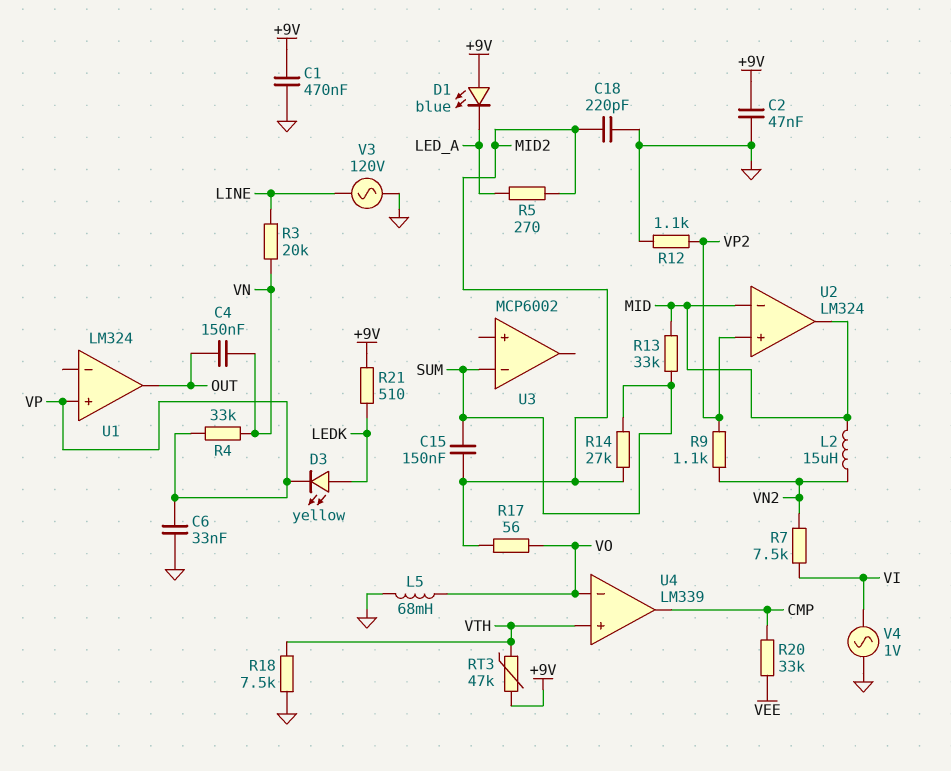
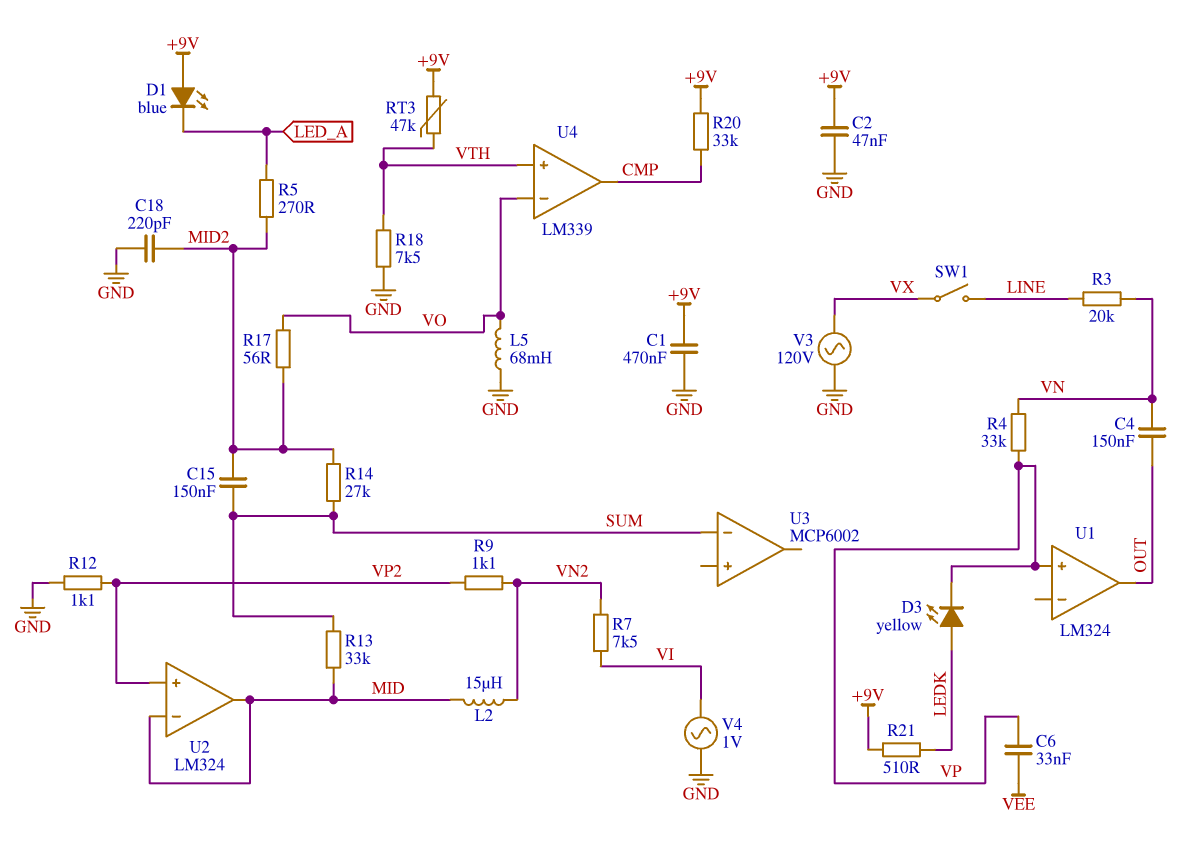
C6: 33nF (GND, VP) -> 33nF (VEE, VP)
R20: 33k (CMP, VEE) -> 33k (+9V, CMP)
SW1: none -> switch (LINE, VX)
V3: AC 120V (GND, LINE) -> AC 120V (GND, VX)

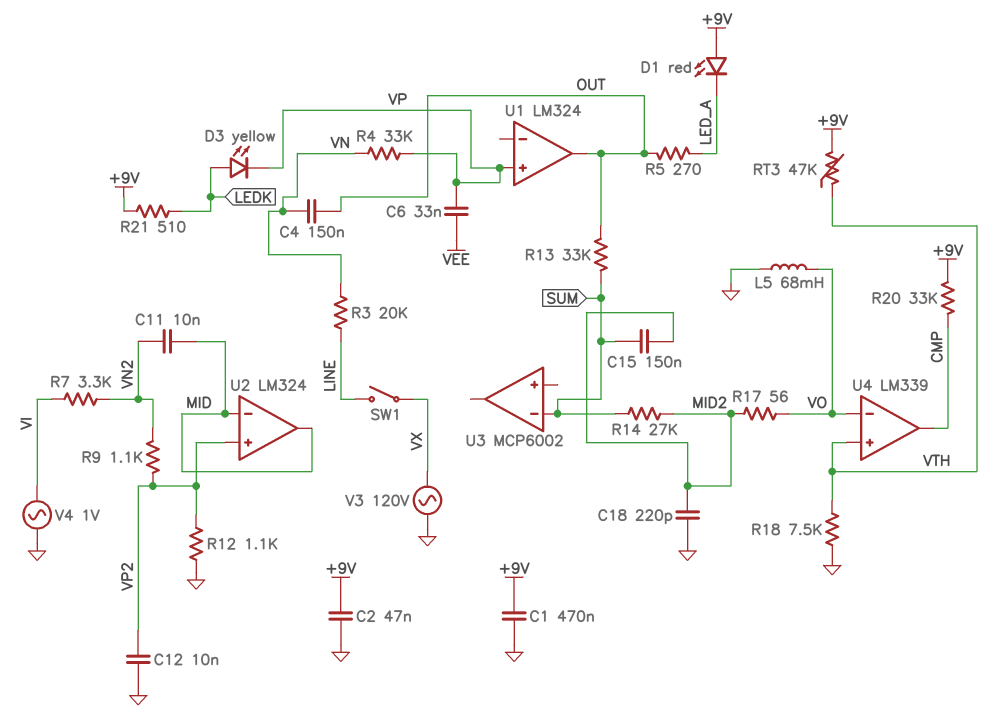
C11: none -> 10nF (MID, VN2)
C12: none -> 10nF (GND, VP2)
D1: LED blue (A +9V, K LED_A) -> LED red (A +9V, K LED_A)
L2: 15uH (MID, VN2) -> none
R5: 270 (LED_A, MID2) -> 270 (LED_A, OUT)
R7: 7.5k (VI, VN2) -> 3.3k (VI, VN2)
R13: 33k (MID, SUM) -> 33k (OUT, SUM)

